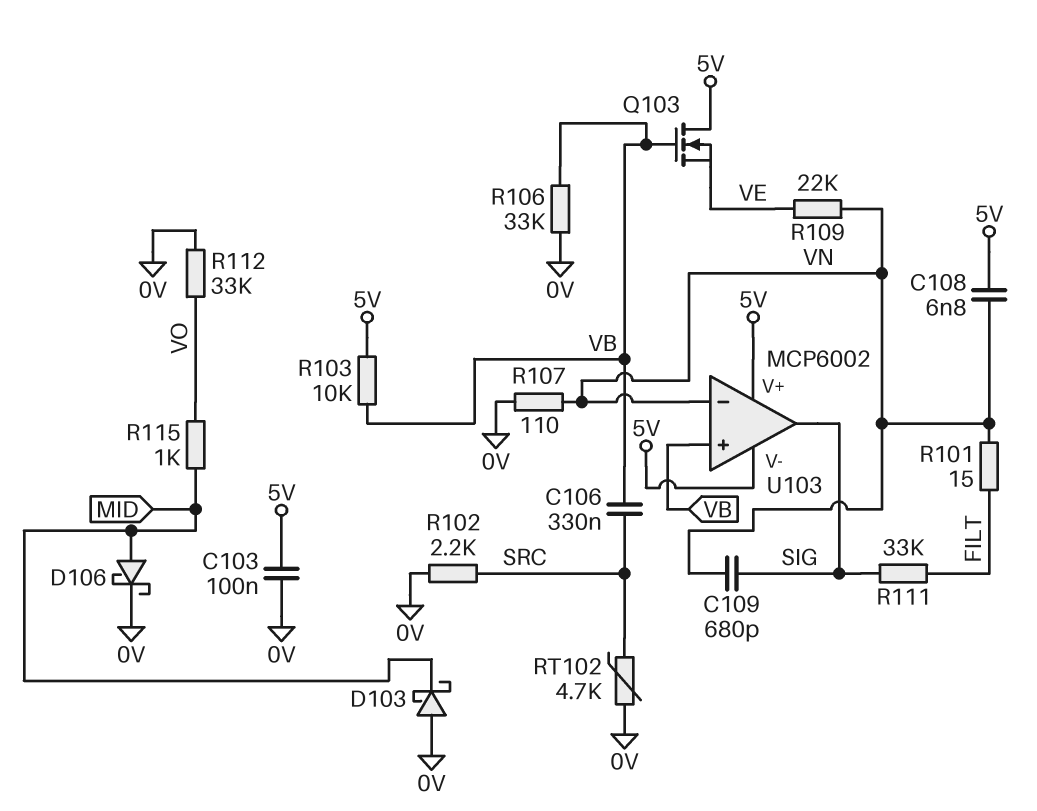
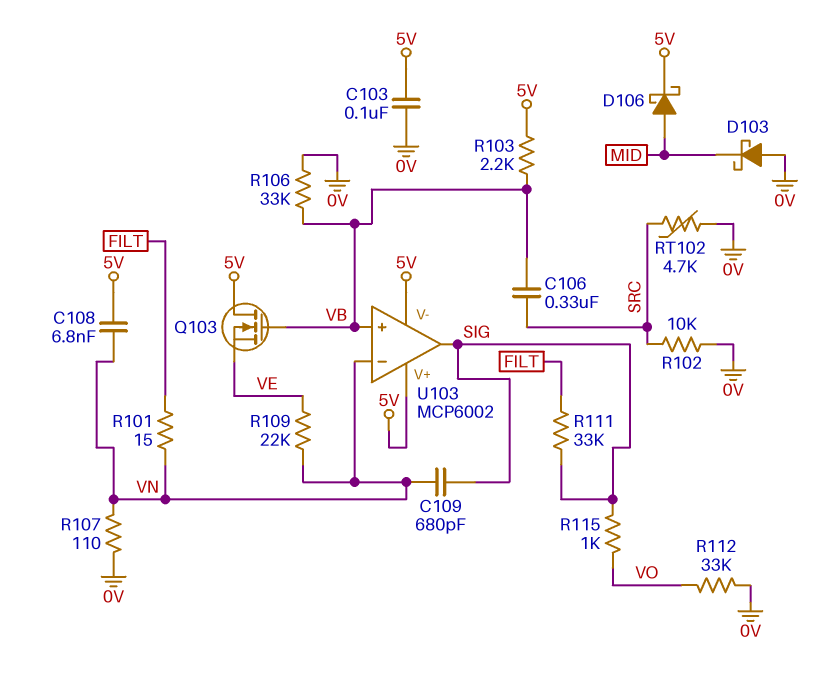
D106: schottky (A MID, K 0V) -> schottky (A MID, K 5V)
R102: 2.2k (0V, SRC) -> 10k (0V, SRC)
R103: 10k (5V, VB) -> 2.2k (5V, VB)
R115: 1k (MID, VO) -> 1k (SIG, VO)

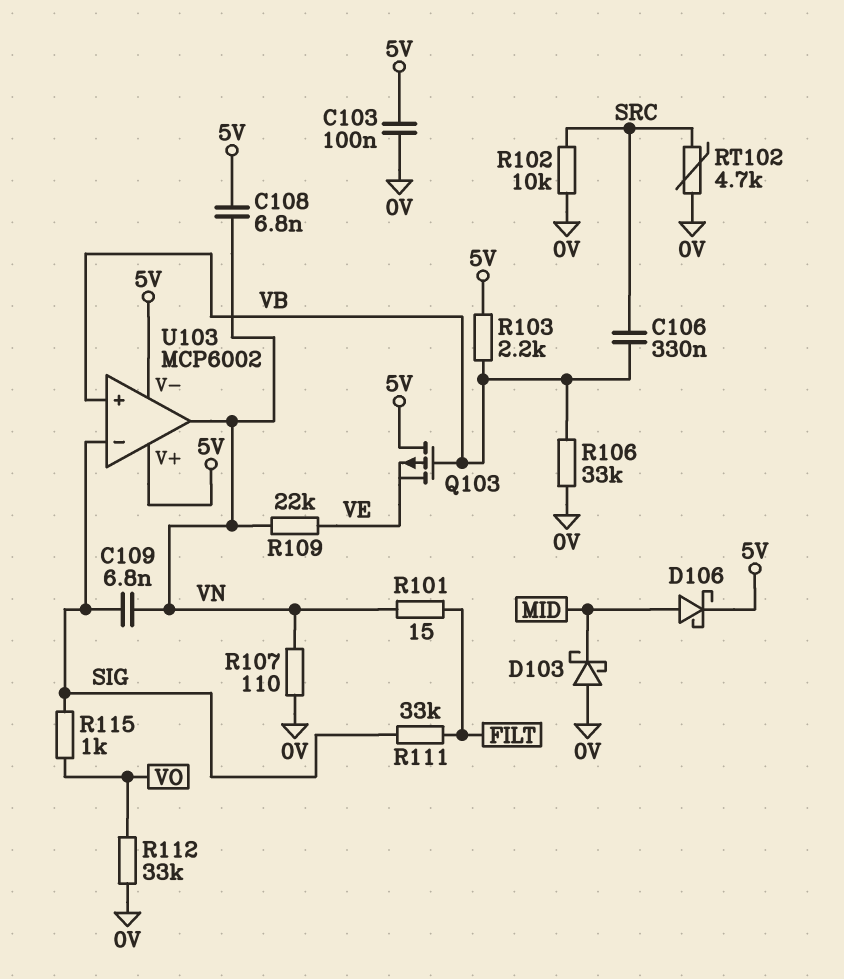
C109: 680pF (SIG, VN) -> 6.8nF (SIG, VN)
Q103: NMOS (G VB, D 5V, S VE) -> PMOS (G VB, D 5V, S VE)
U103 pin in-: VN -> SIG
U103 pin out: SIG -> VN

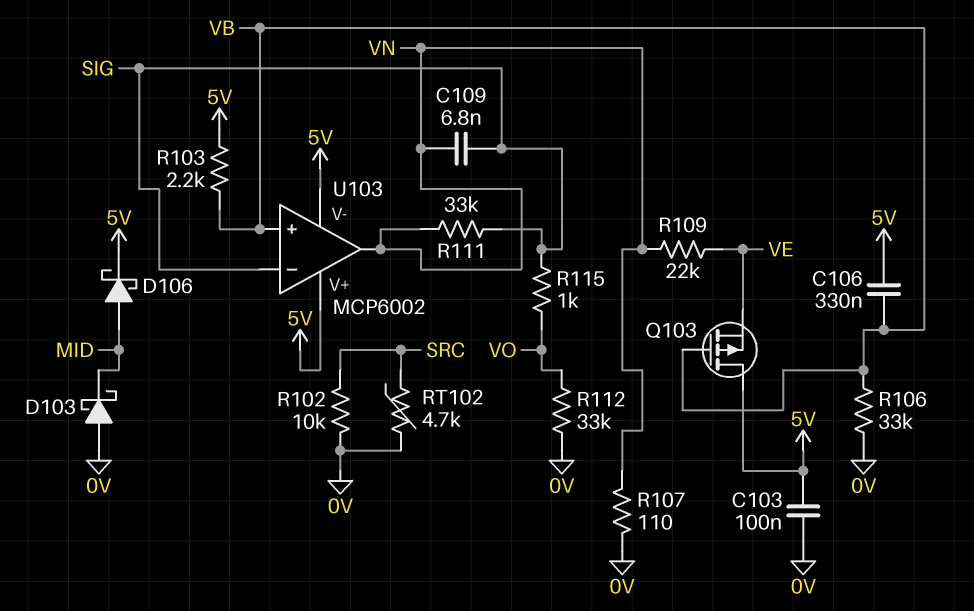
C106: 330nF (SRC, VB) -> 330nF (5V, VB)
C108: 6.8nF (5V, VN) -> none
R101: 15 (FILT, VN) -> none
R111: 33k (FILT, SIG) -> 33k (SIG, VN)

